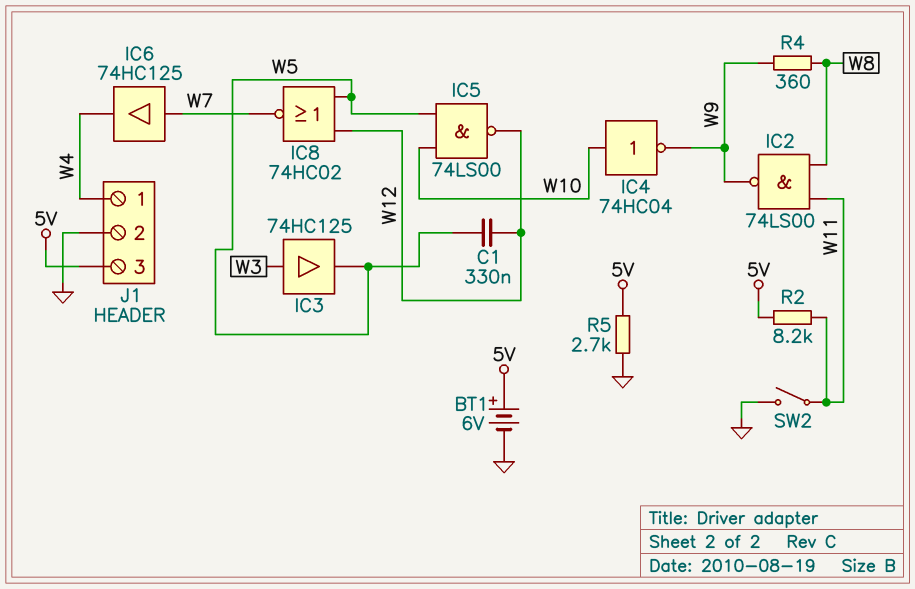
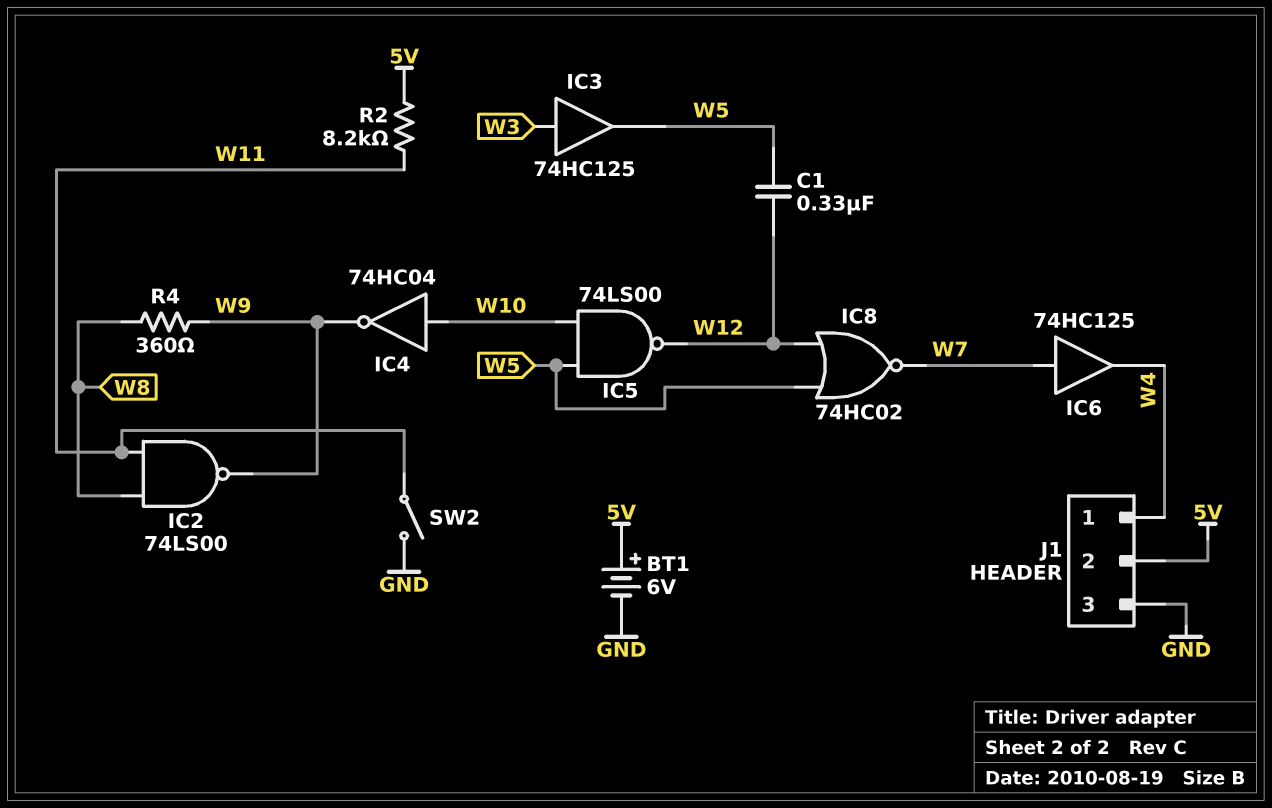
J1 pin 2: GND -> 5V
J1 pin 3: 5V -> GND
R5: 2.7k (5V, GND) -> none

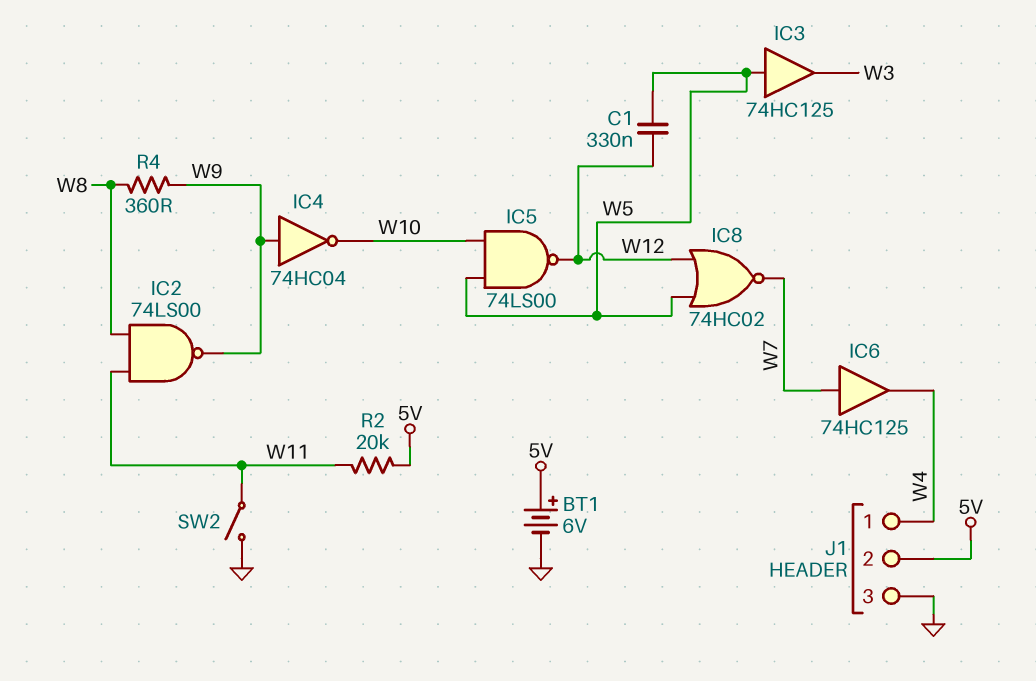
IC3: buffer 74HC125 (in W3, out W5) -> buffer 74HC125 (in W5, out W3)
IC4: NOT 74HC04 (in W10, out W9) -> NOT 74HC04 (in W9, out W10)
R2: 8.2k (5V, W11) -> 20k (5V, W11)

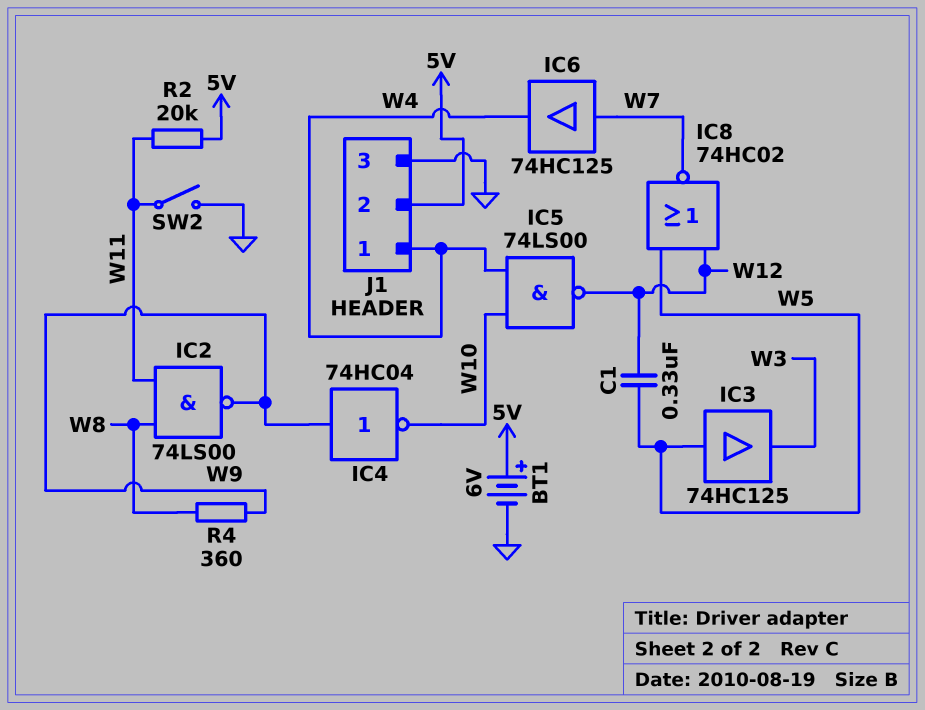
IC5: NAND 74LS00 (in W5, in W10, out W12) -> NAND 74LS00 (in W4, in W10, out W12)

